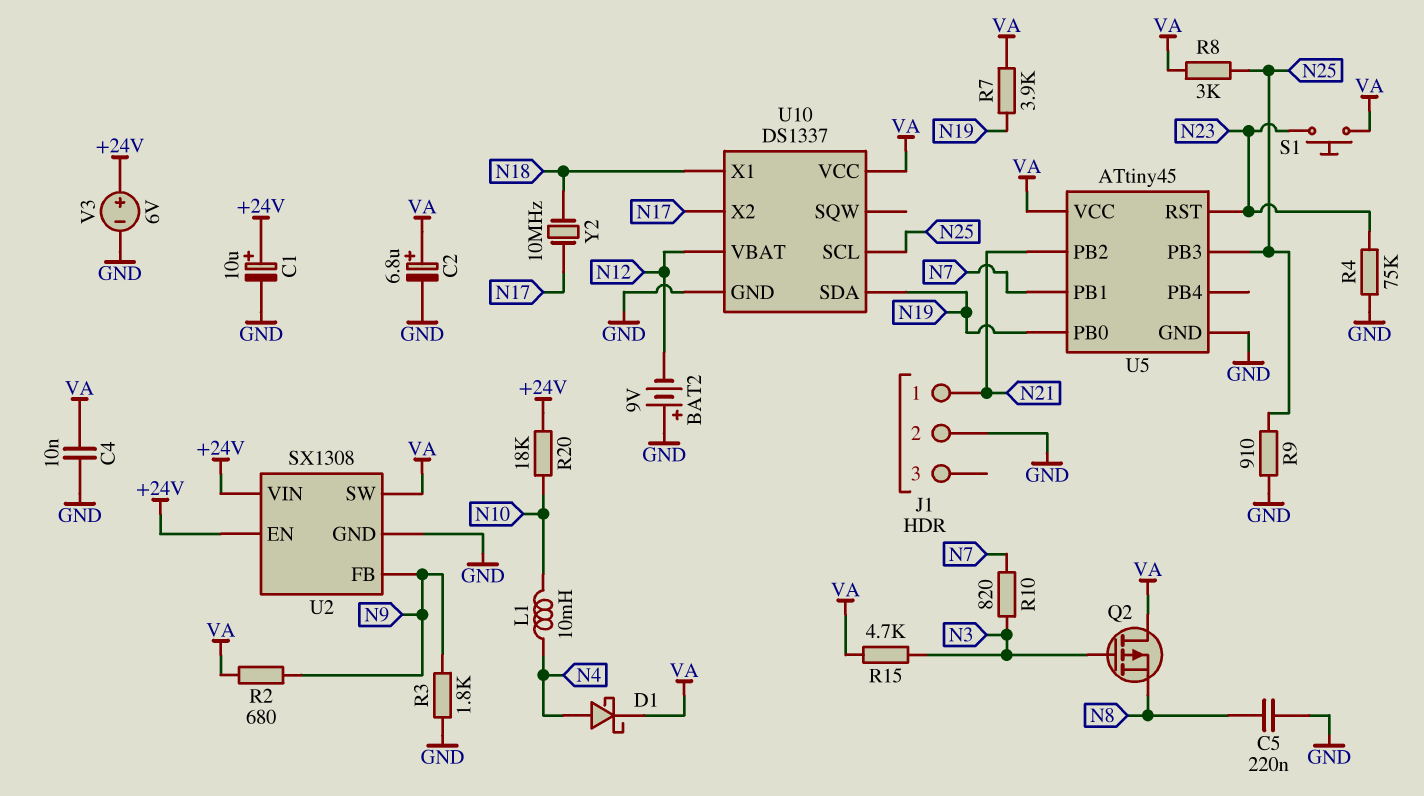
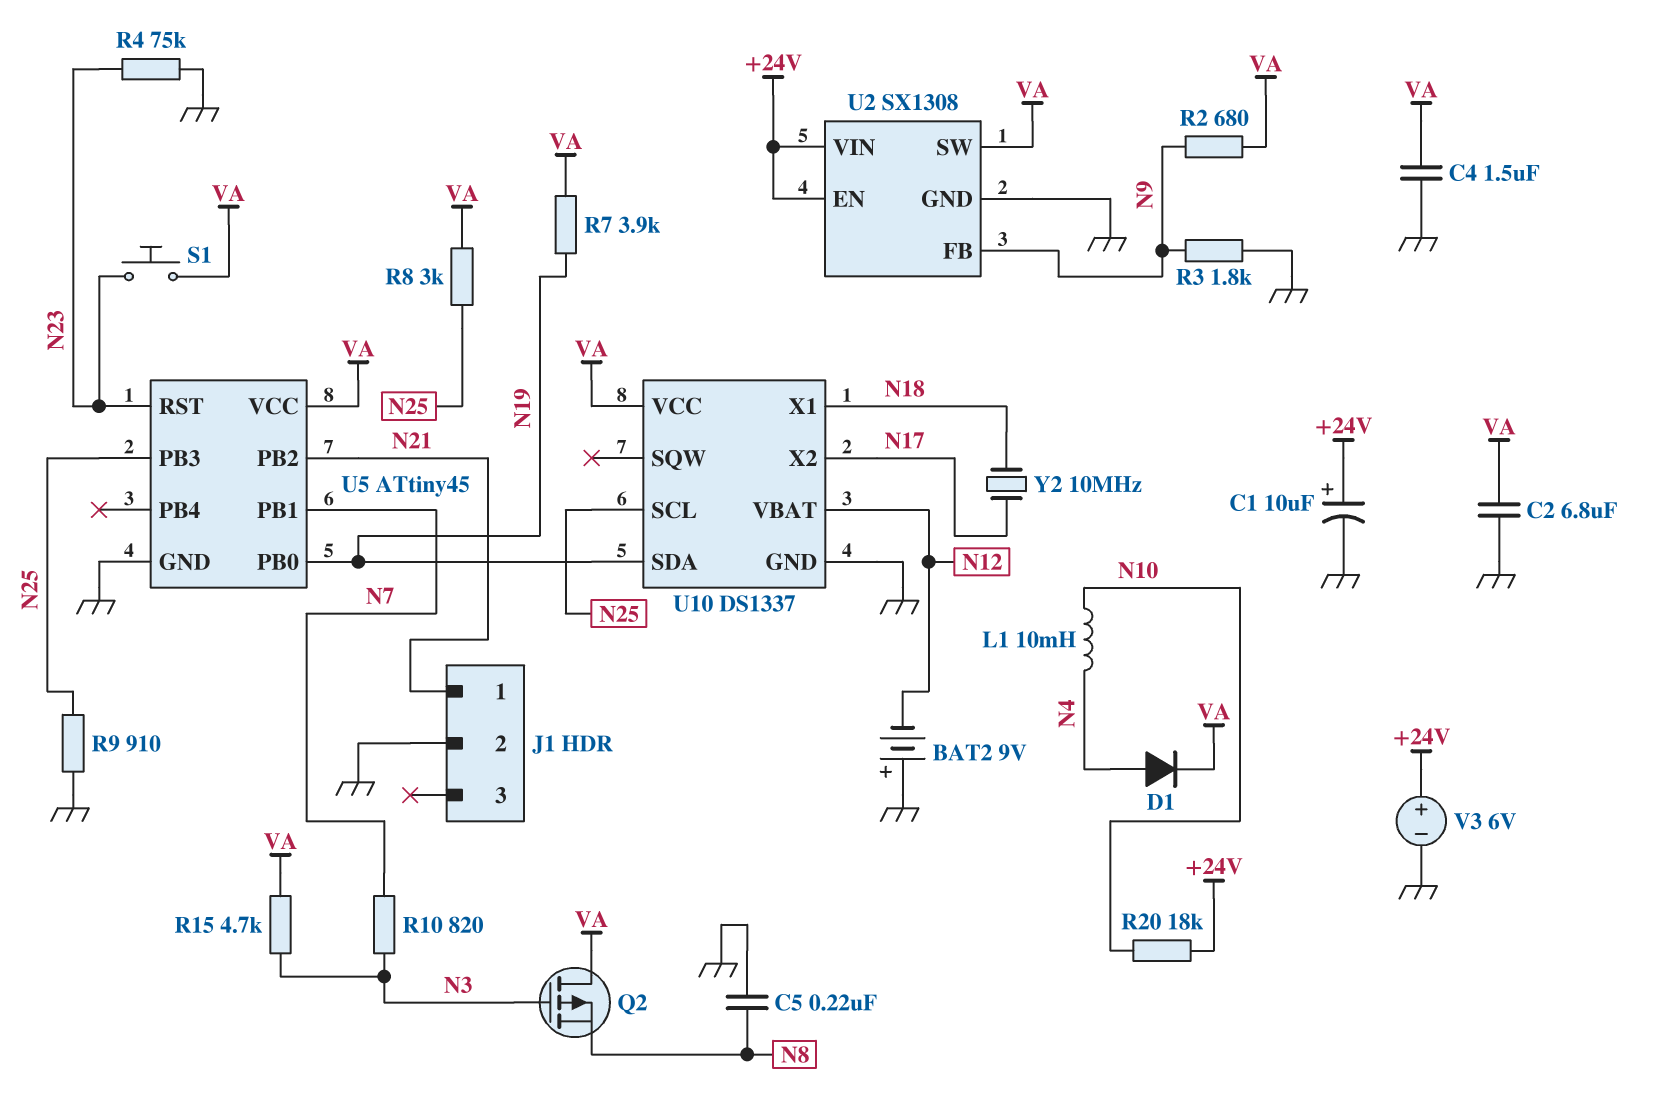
C2: 6.8uF (plus VA, minus GND) -> 6.8uF (GND, VA)
C4: 10nF (GND, VA) -> 1.5uF (GND, VA)
D1: schottky (A N4, K VA) -> diode (A N4, K VA)

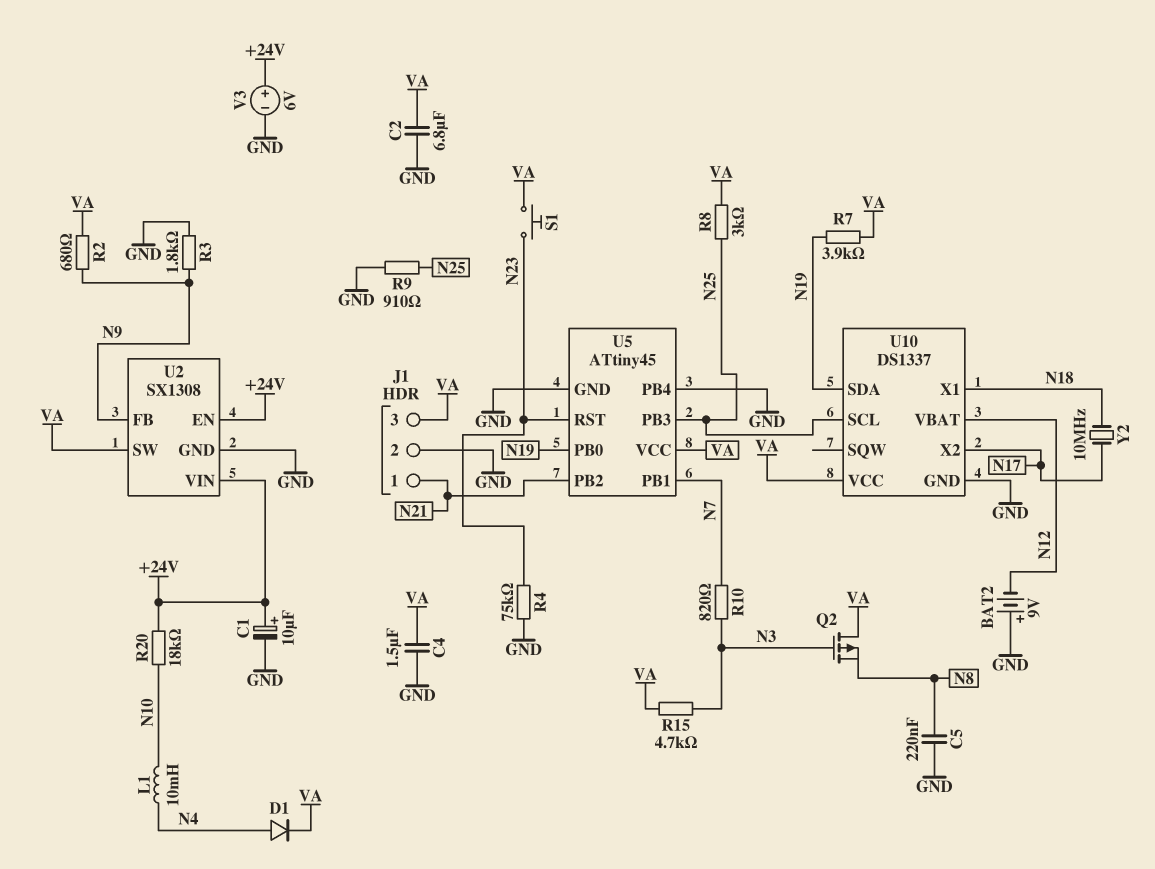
J1 pin 3: none -> VA
U5 pin PB4: none -> GND

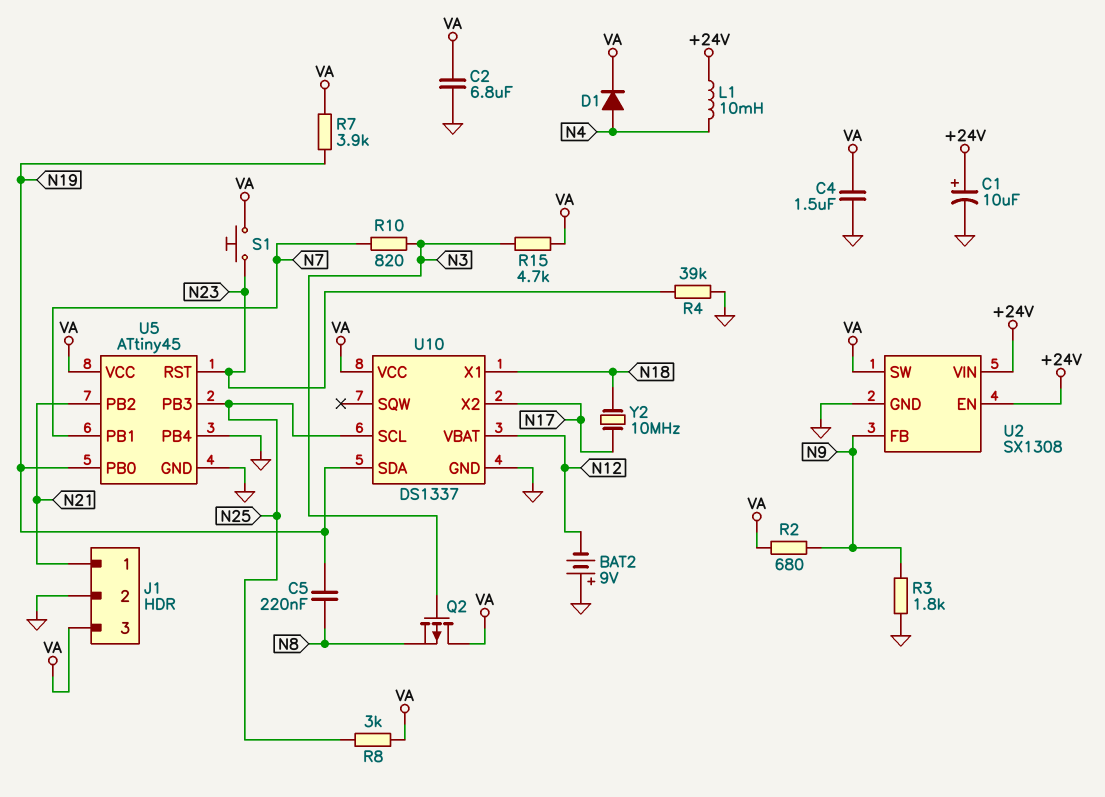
C5: 220nF (GND, N8) -> 220nF (N8, N19)
L1: 10mH (N4, N10) -> 10mH (+24V, N4)
R4: 75k (GND, N23) -> 39k (GND, N23)
R9: 910 (GND, N25) -> none
R20: 18k (+24V, N10) -> none
V3: 6V (plus +24V, minus GND) -> none

